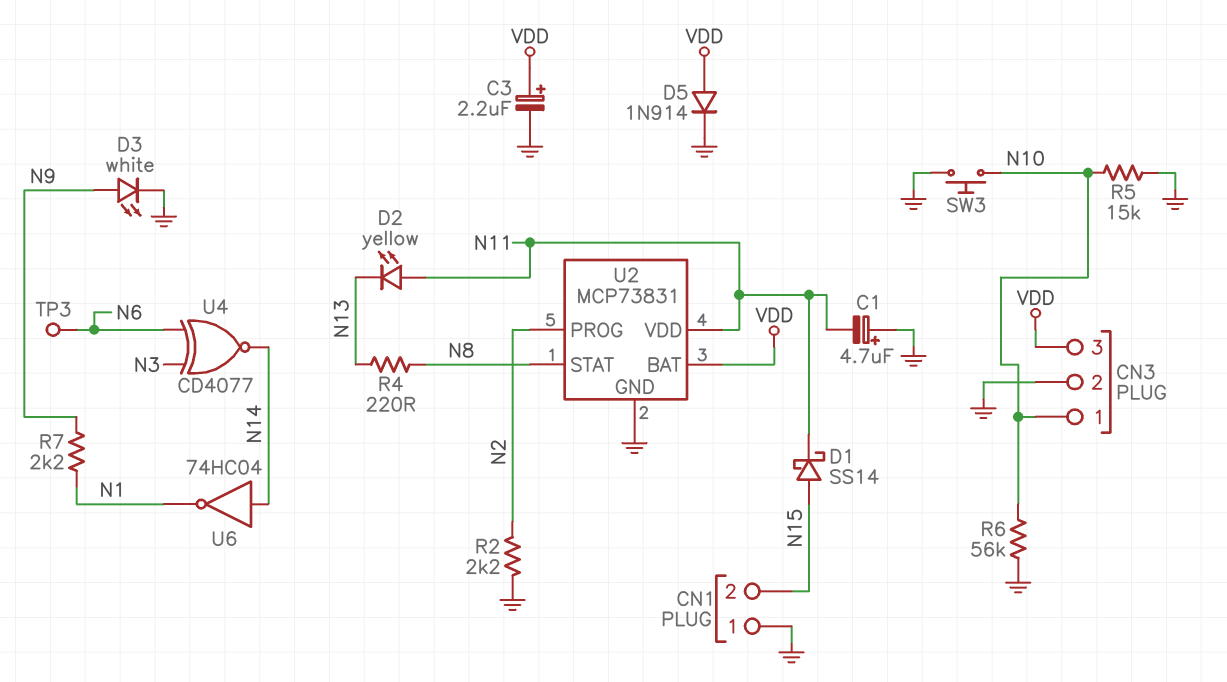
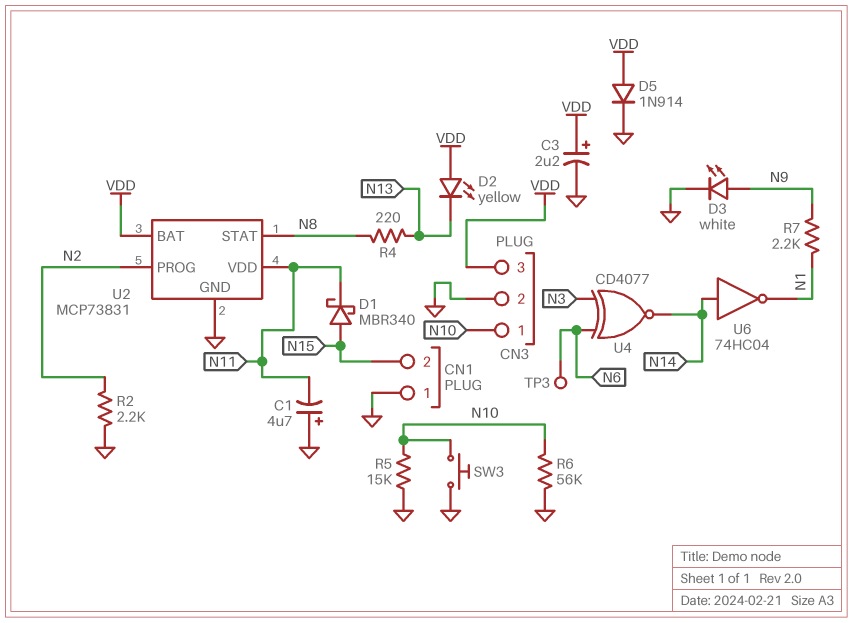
D1: schottky SS14 (A N15, K N11) -> schottky MBR340 (A N15, K N11)
D2: LED yellow (A N11, K N13) -> LED yellow (A VDD, K N13)

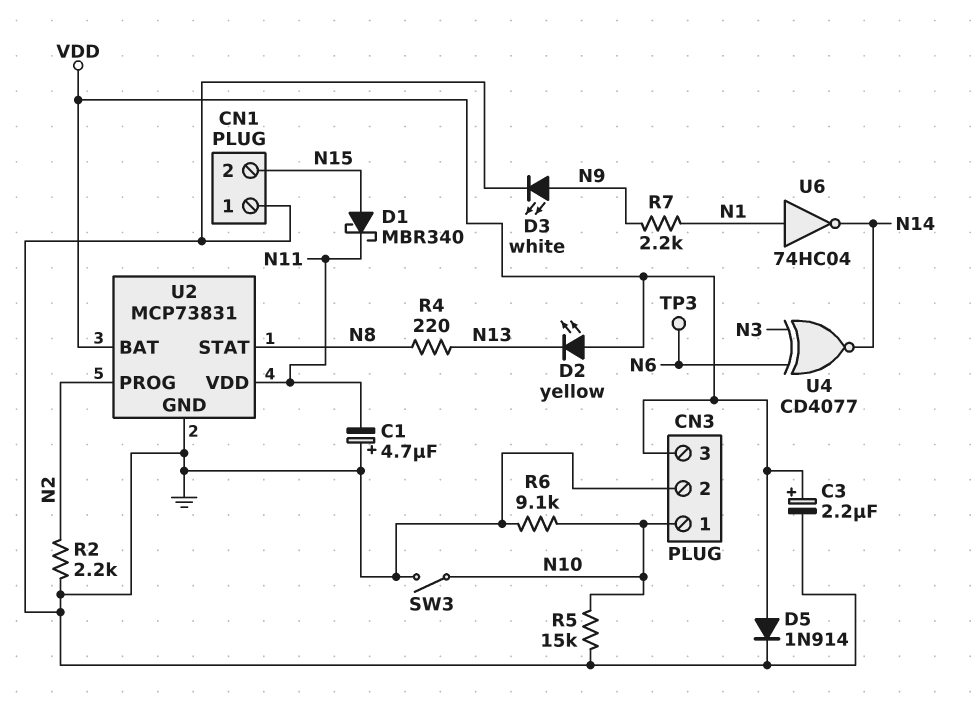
R6: 56k (GND, N10) -> 9.1k (GND, N10)
SW3: button (GND, N10) -> switch (GND, N10)
U6: NOT 74HC04 (in N14, out N1) -> NOT 74HC04 (in N1, out N14)

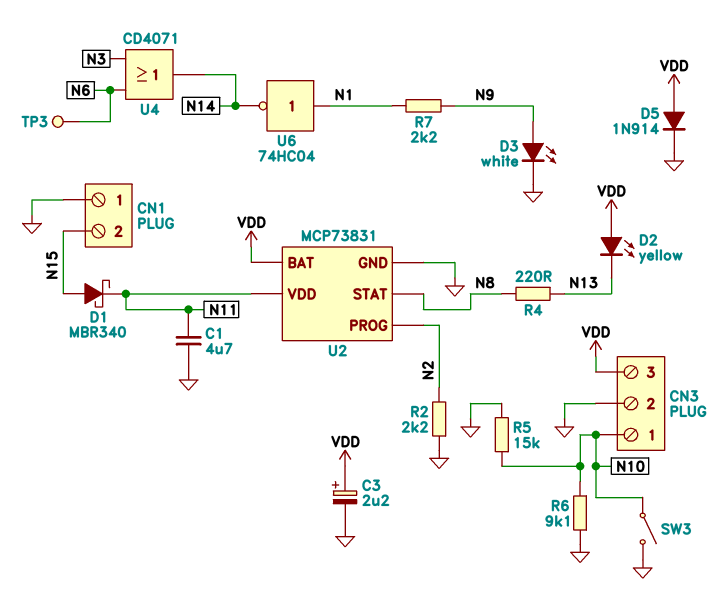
C1: 4.7uF (plus GND, minus N11) -> 4.7uF (GND, N11)
U4: XNOR CD4077 (in N3, in N6, out N14) -> OR CD4071 (in N3, in N6, out N14)

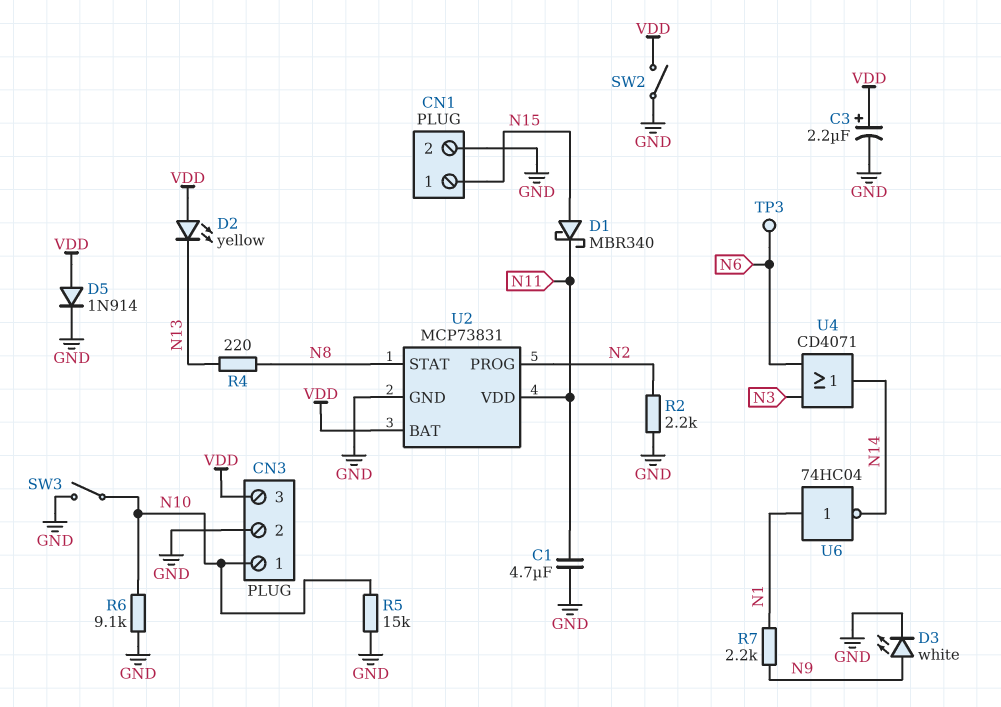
CN1 pin 1: GND -> N15
CN1 pin 2: N15 -> GND
SW2: none -> switch (GND, VDD)

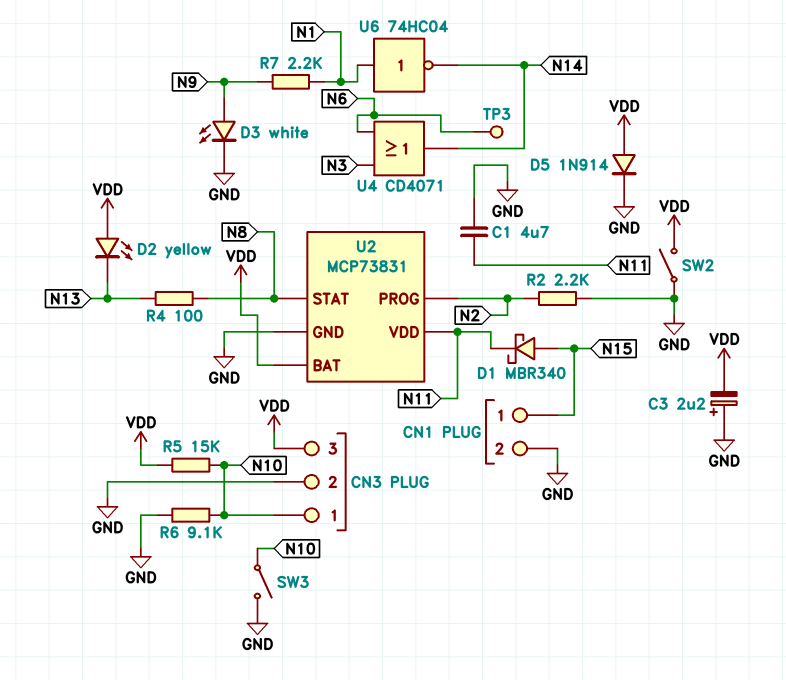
C3: 2.2uF (plus VDD, minus GND) -> 2.2uF (plus GND, minus VDD)
R4: 220 (N8, N13) -> 100 (N8, N13)
R5: 15k (GND, N10) -> 15k (N10, VDD)

